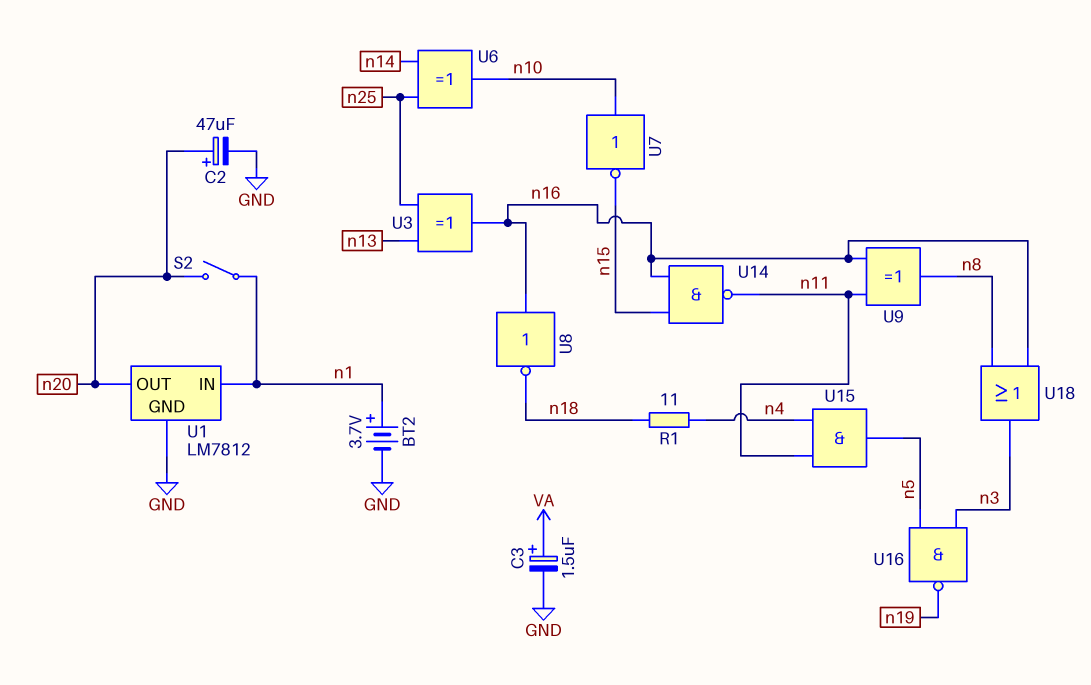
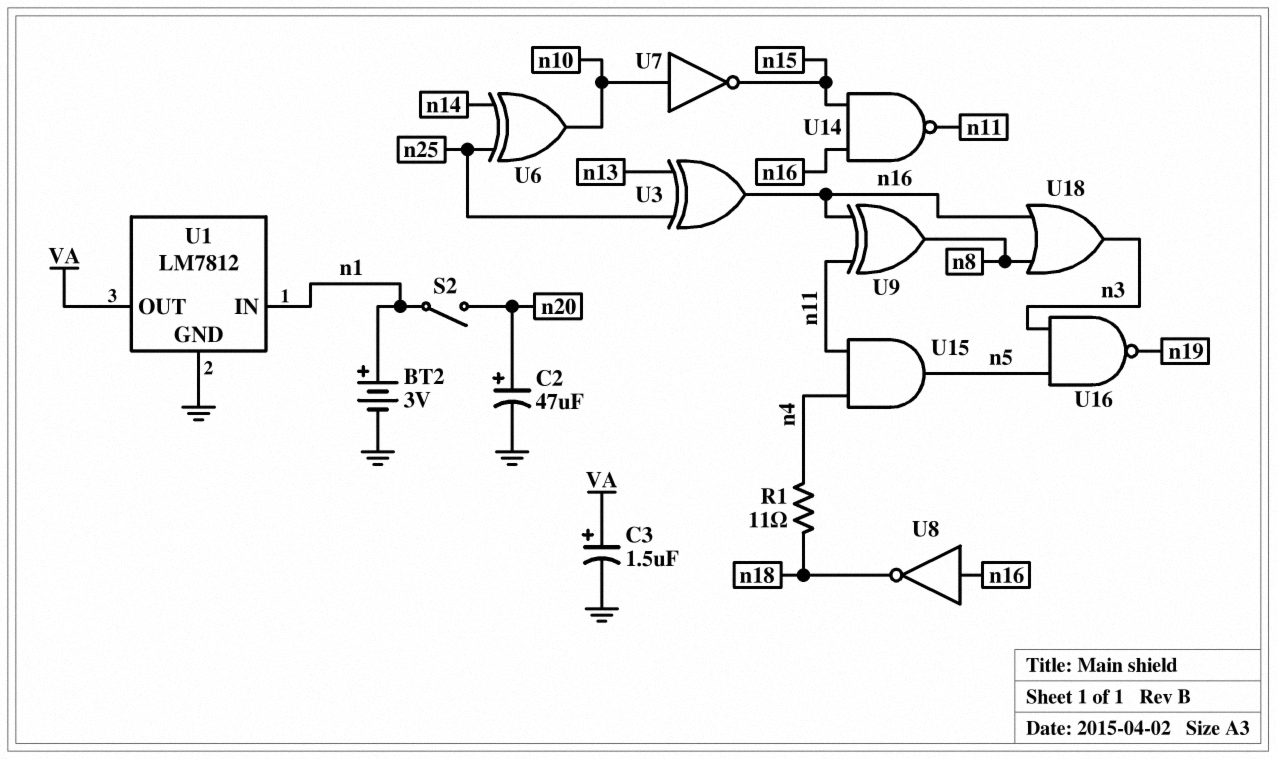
BT2: 3.7V (plus n1, minus GND) -> 3V (plus n1, minus GND)
U1 pin OUT: n20 -> VA

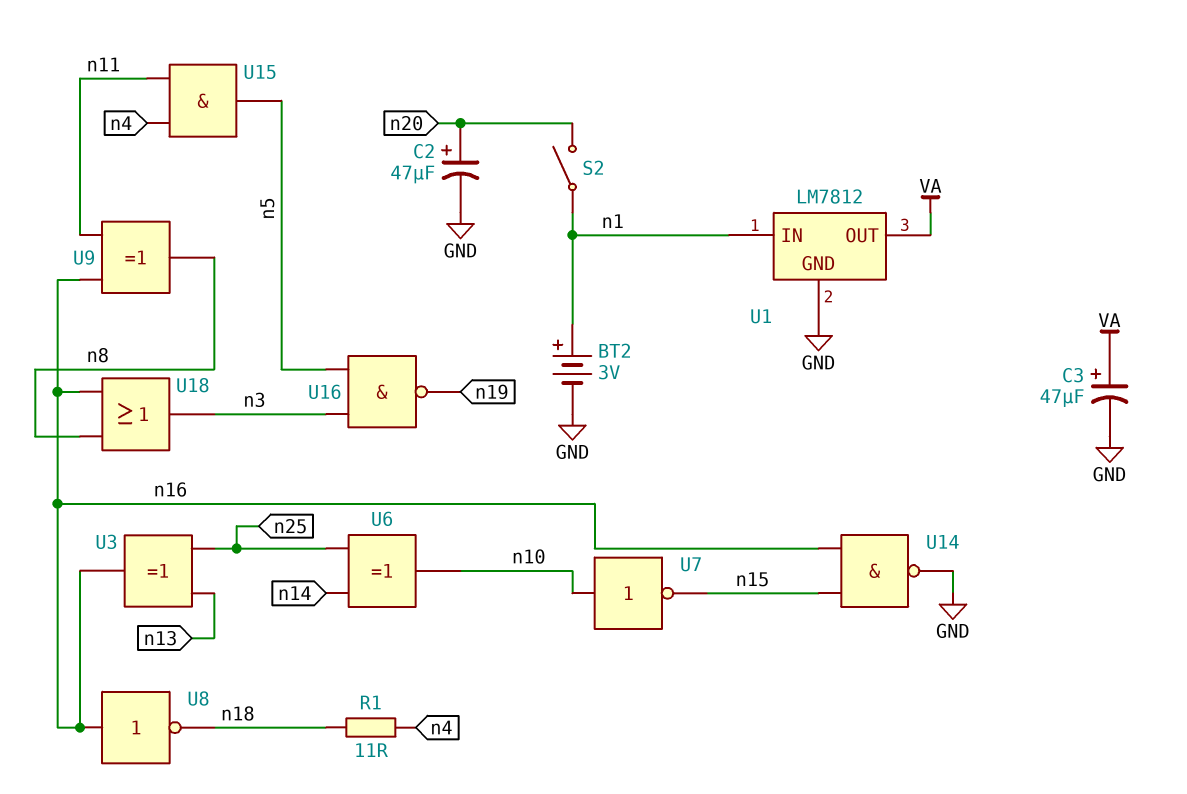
C3: 1.5uF (plus VA, minus GND) -> 47uF (plus VA, minus GND)
U14: NAND (in n15, in n16, out n11) -> NAND (in n15, in n16, out GND)

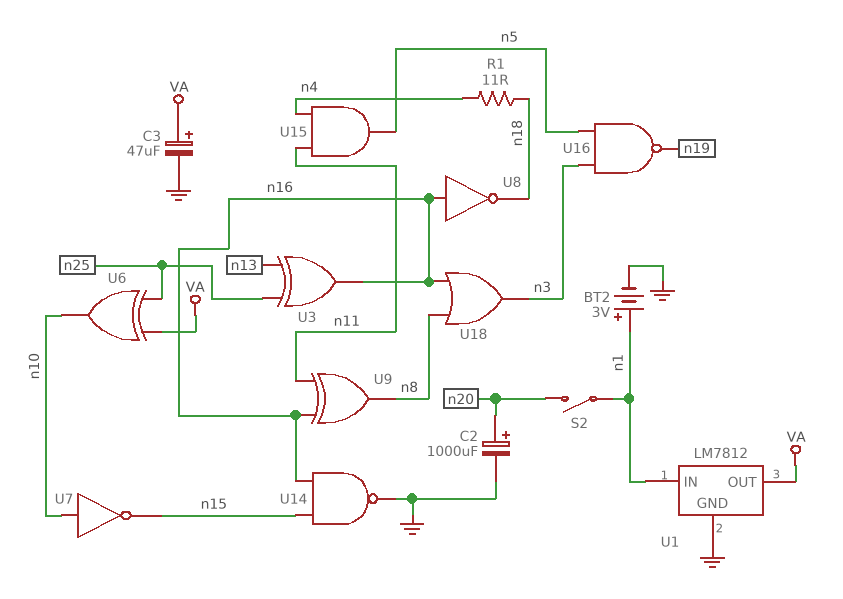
C2: 47uF (plus n20, minus GND) -> 1000uF (plus n20, minus GND)
U6: XOR (in n14, in n25, out n10) -> XOR (in VA, in n25, out n10)

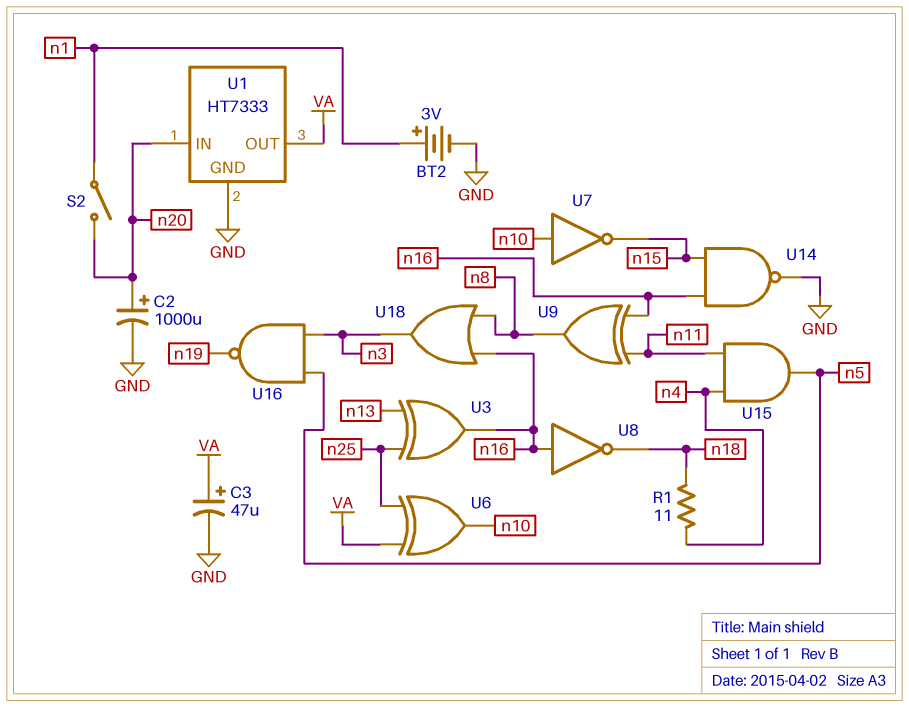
U1: LM7812 -> HT7333
U1 pin IN: n1 -> n20

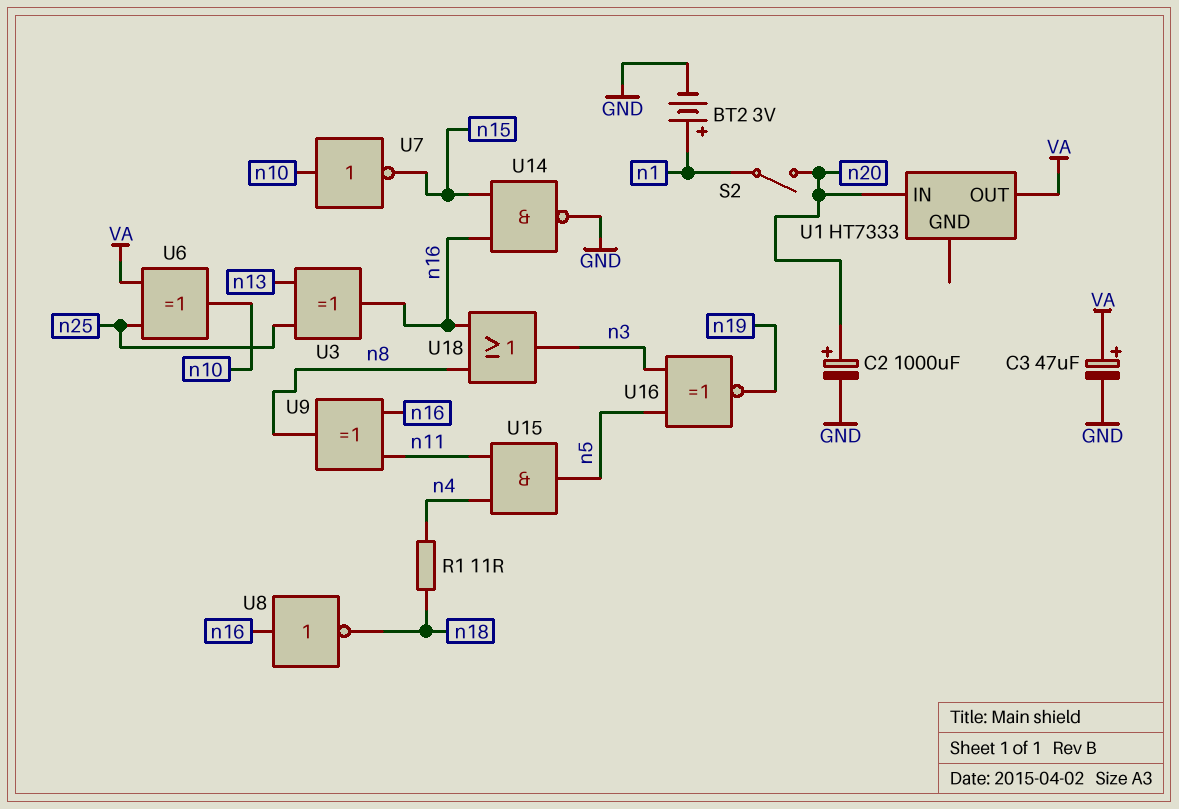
U1 pin GND: GND -> none
U16: NAND (in n3, in n5, out n19) -> XNOR (in n3, in n5, out n19)

